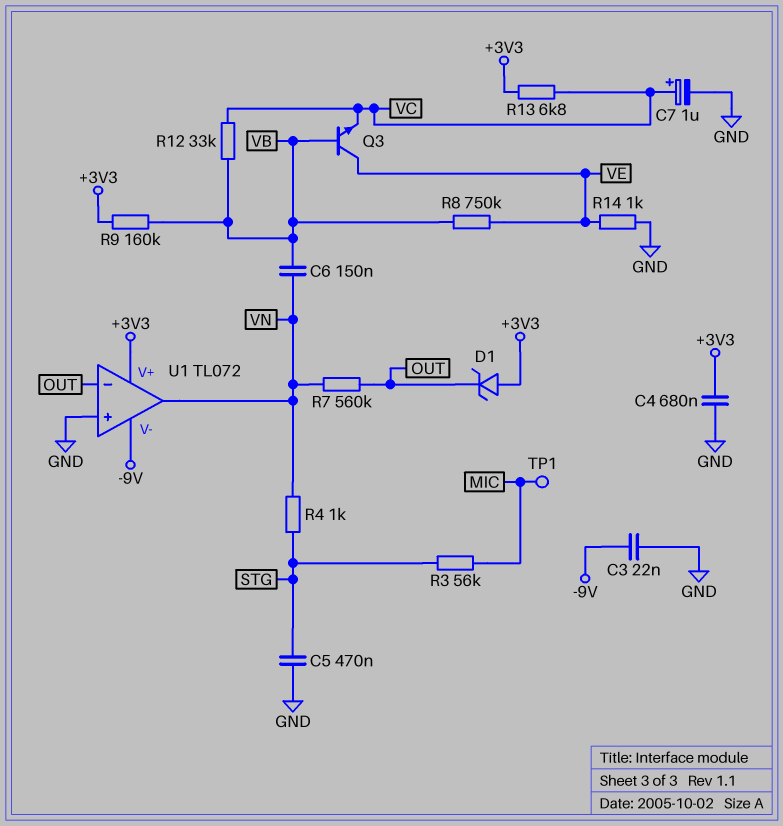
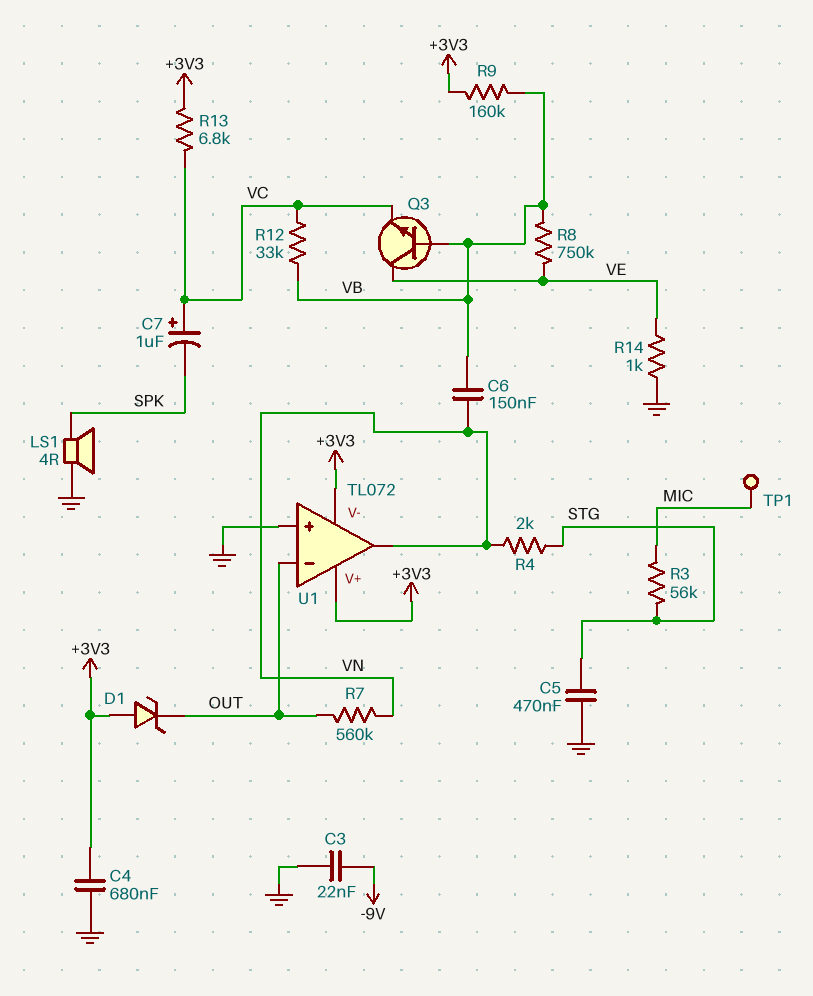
C7: 1uF (plus VC, minus GND) -> 1uF (plus VC, minus SPK)
LS1: none -> speaker 4R (GND, SPK)
R4: 1k (STG, VN) -> 2k (STG, VN)
U1 pin V-: -9V -> +3V3

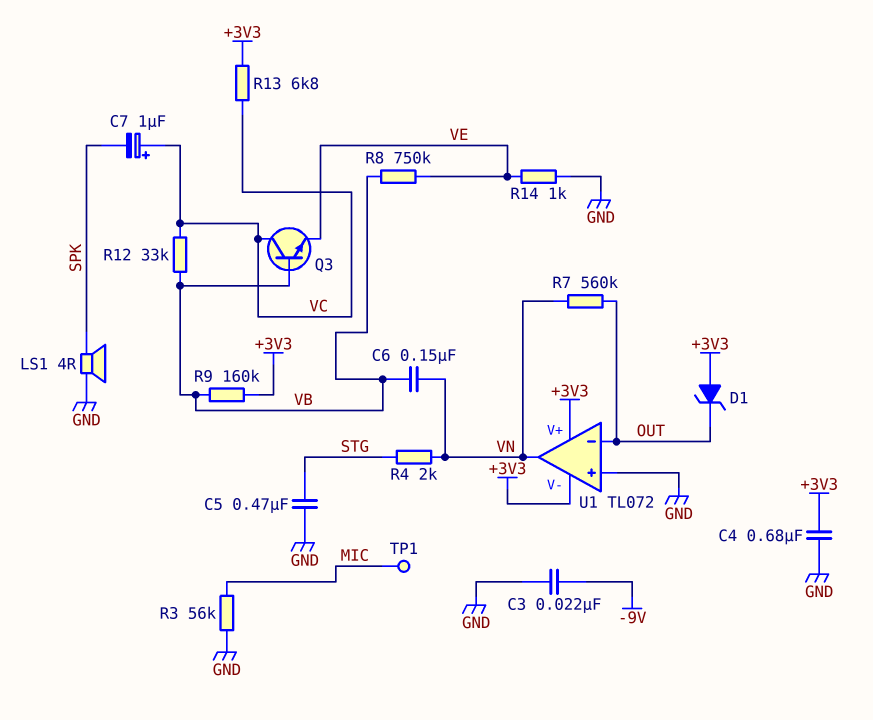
Q3: NPN (B VB, C VE, E VC) -> NPN (B VB, C VC, E VE)
R3: 56k (MIC, STG) -> 56k (GND, MIC)

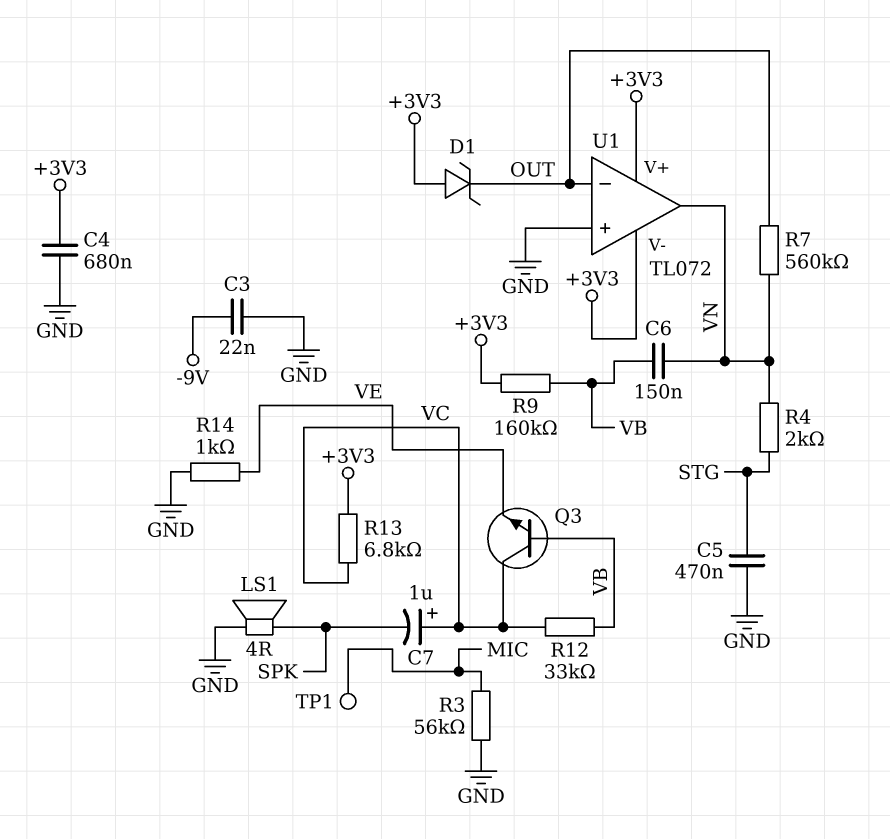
R8: 750k (VB, VE) -> none

